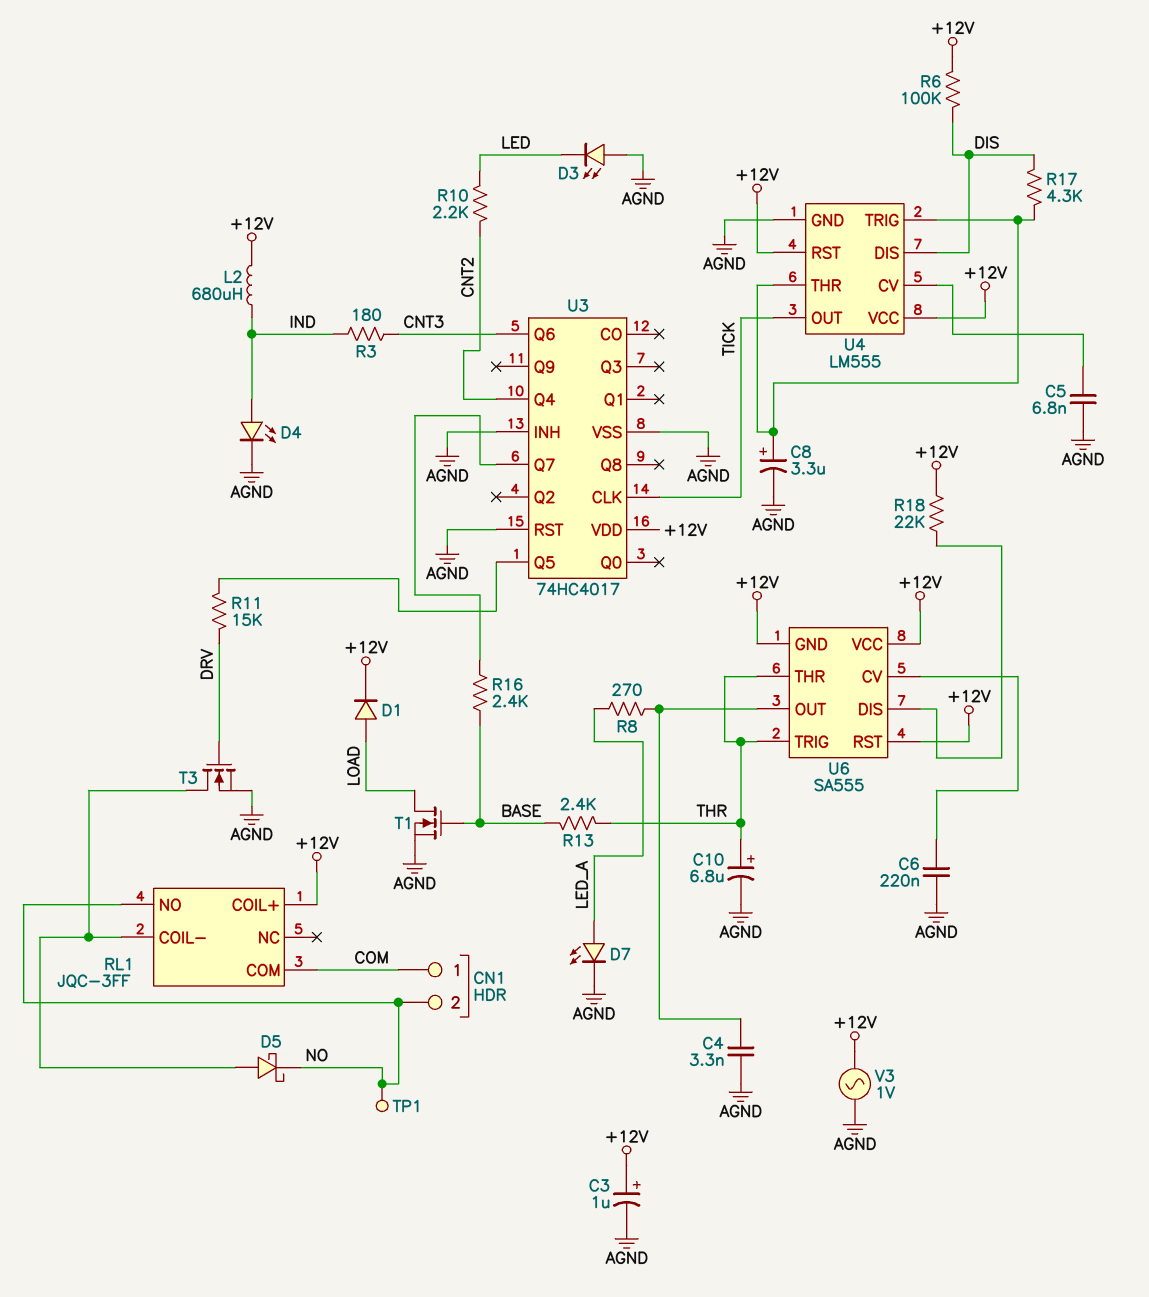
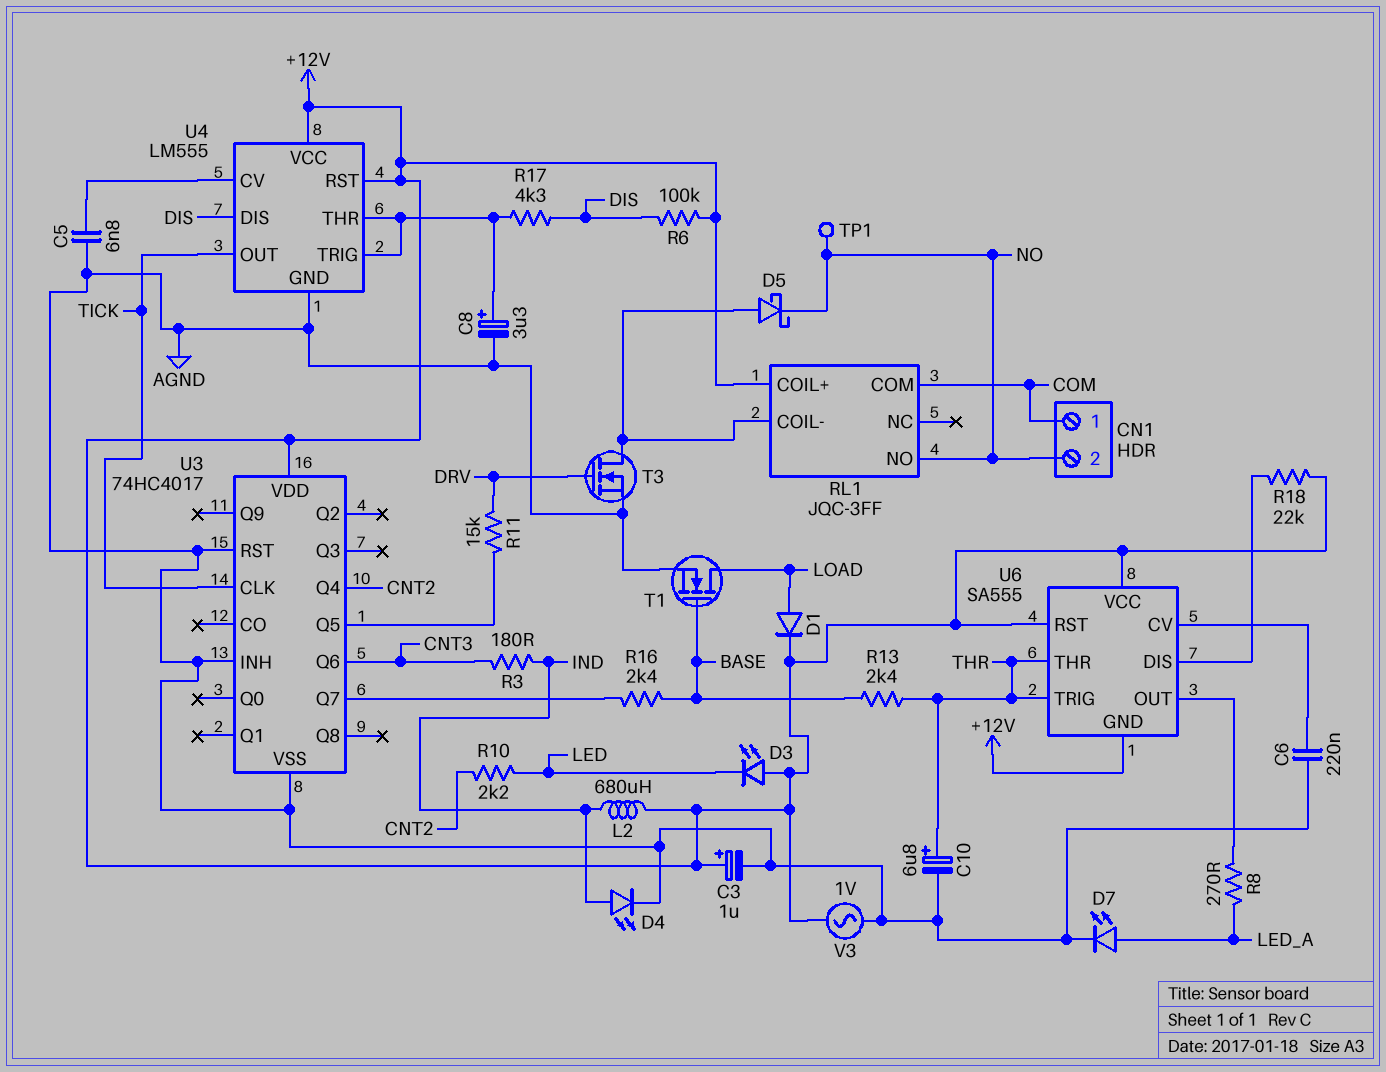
C4: 3.3nF (AGND, U6/OUT) -> none
D3: LED (A AGND, K LED) -> LED (A +12V, K LED)

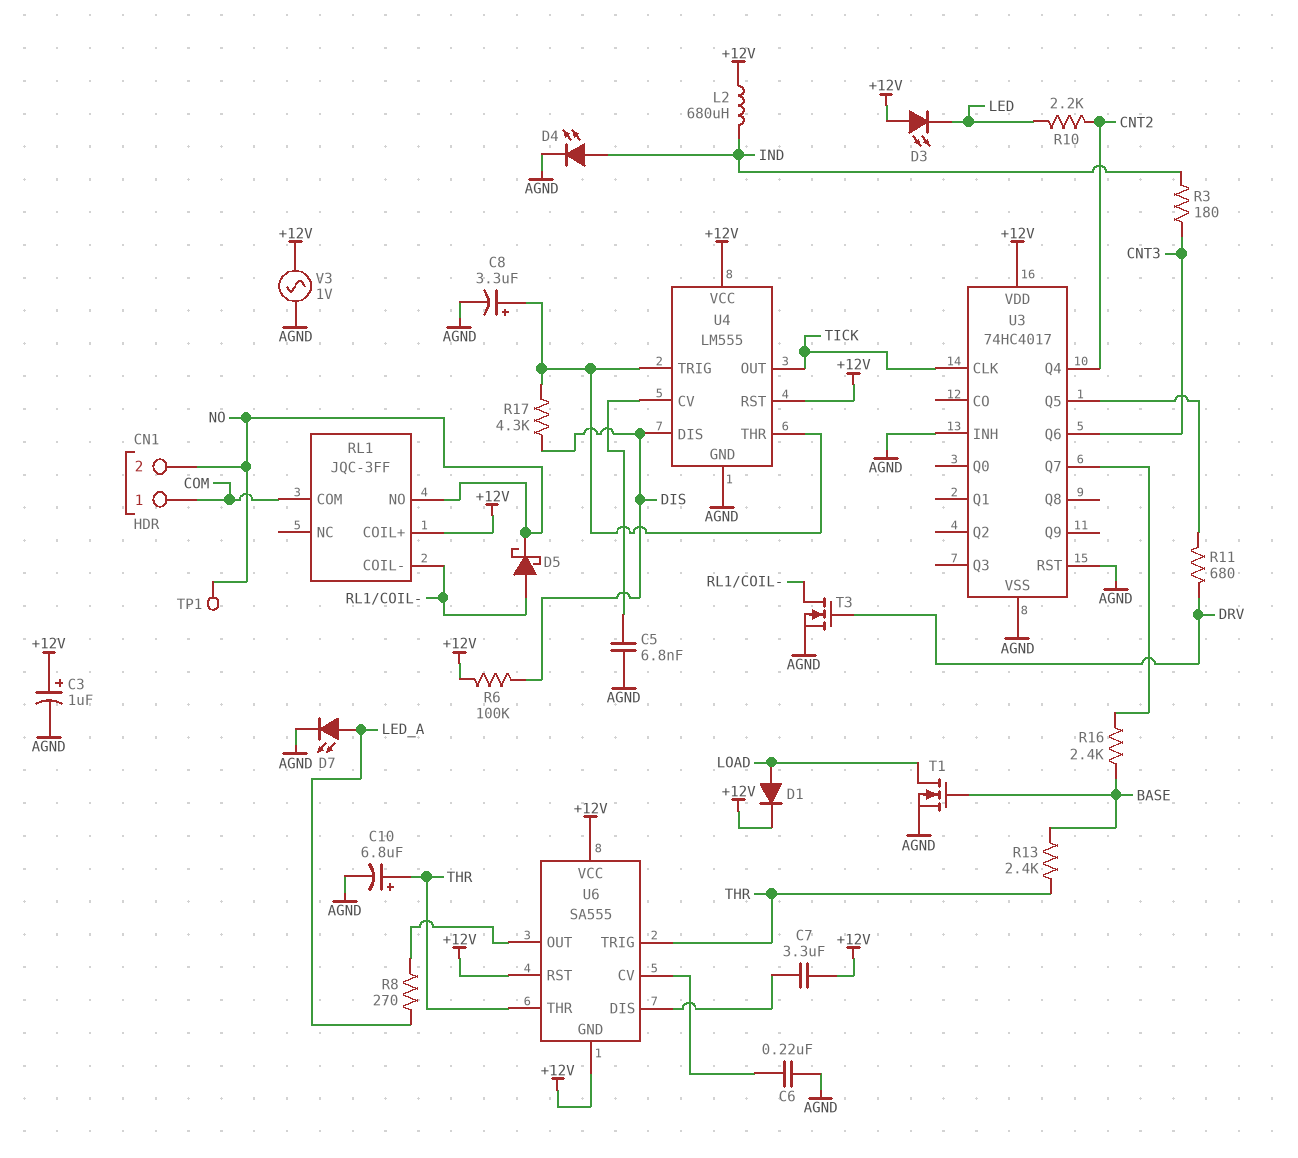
C7: none -> 3.3uF (+12V, U6/DIS)
R11: 15k (DRV, U3/Q5) -> 680 (DRV, U3/Q5)
R18: 22k (+12V, U6/DIS) -> none

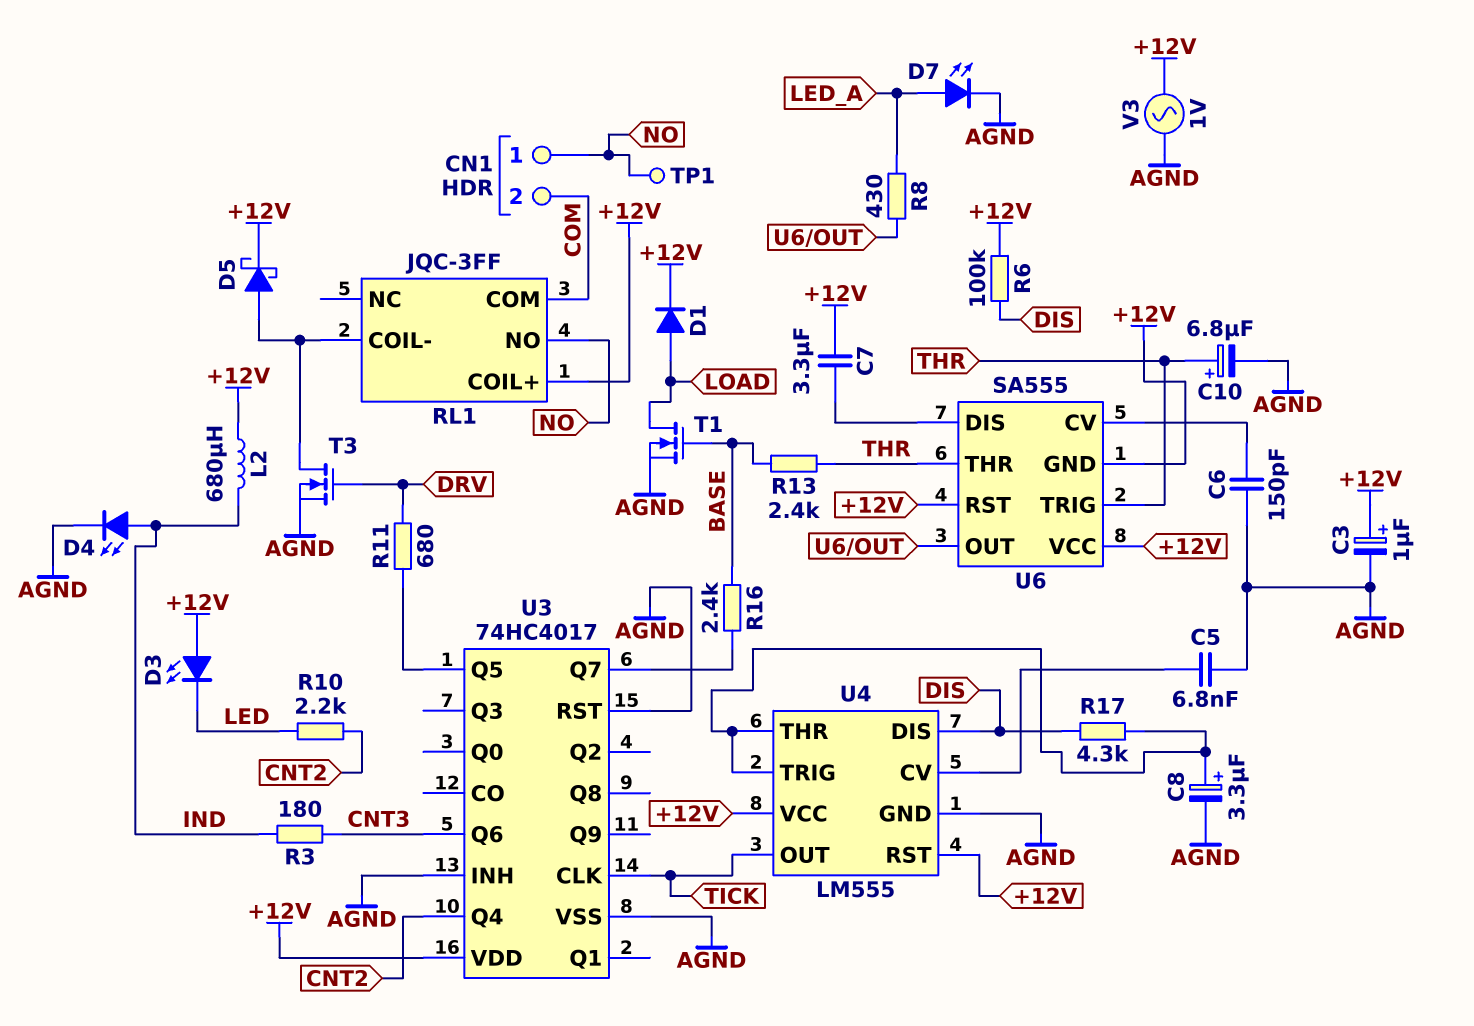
C6: 220nF (AGND, U6/CV) -> 150pF (AGND, U6/CV)
CN1 pin 1: COM -> NO
CN1 pin 2: NO -> COM
D5: schottky (A RL1/COIL-, K NO) -> schottky (A RL1/COIL-, K +12V)
R8: 270 (LED_A, U6/OUT) -> 430 (LED_A, U6/OUT)

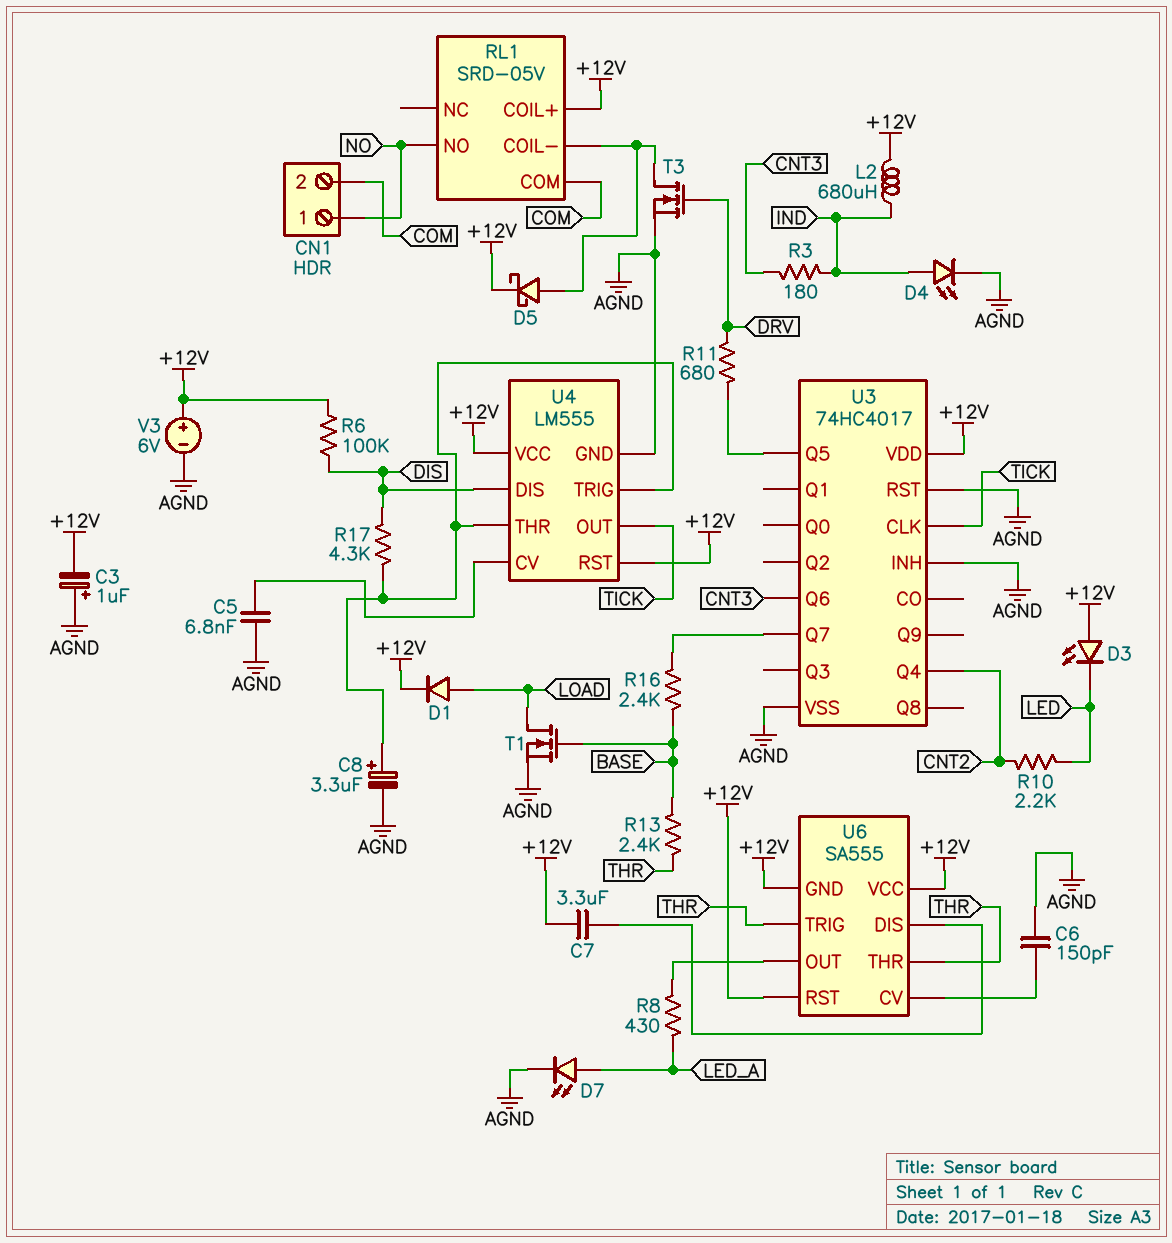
C3: 1uF (plus +12V, minus AGND) -> 1uF (plus AGND, minus +12V)
C10: 6.8uF (plus THR, minus AGND) -> none
RL1: JQC-3FF -> SRD-05V
TP1: test point (NO) -> none
V3: AC 1V (+12V, AGND) -> 6V (plus +12V, minus AGND)

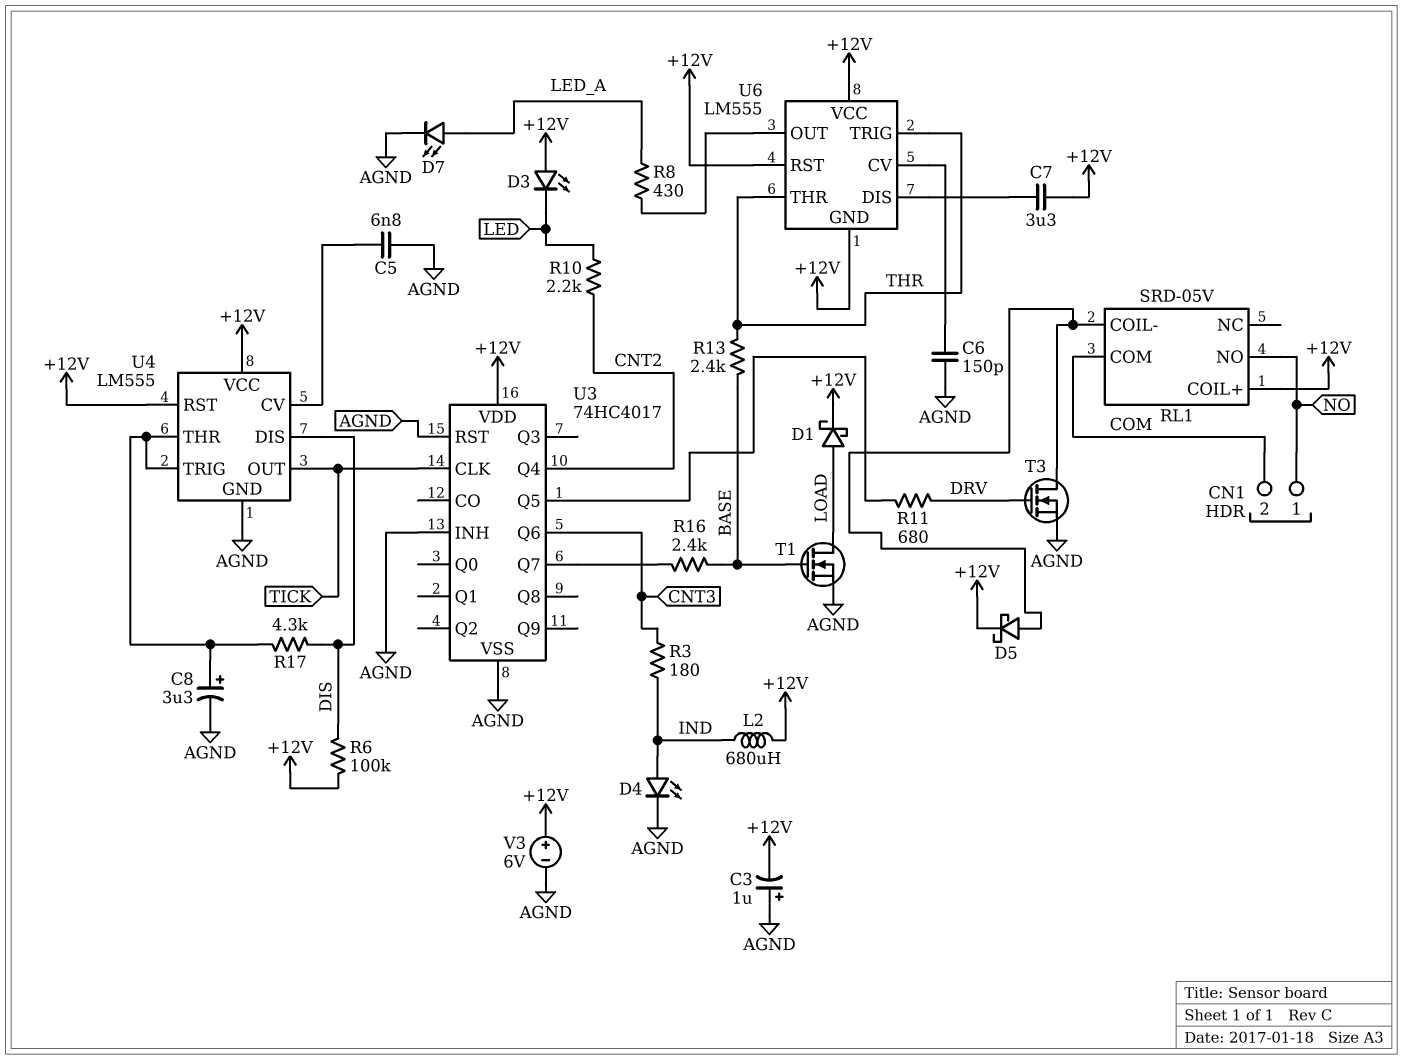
D1: diode (A LOAD, K +12V) -> schottky (A LOAD, K +12V)
U6: SA555 -> LM555

